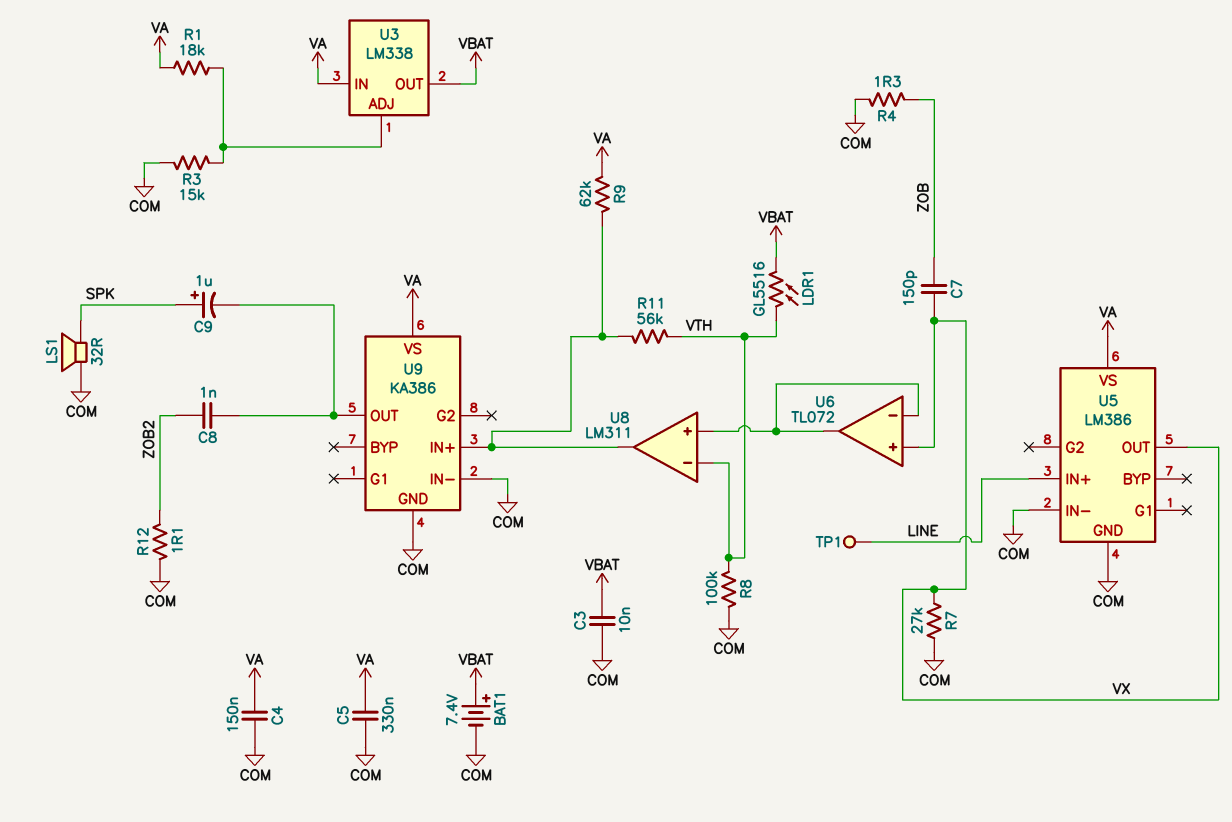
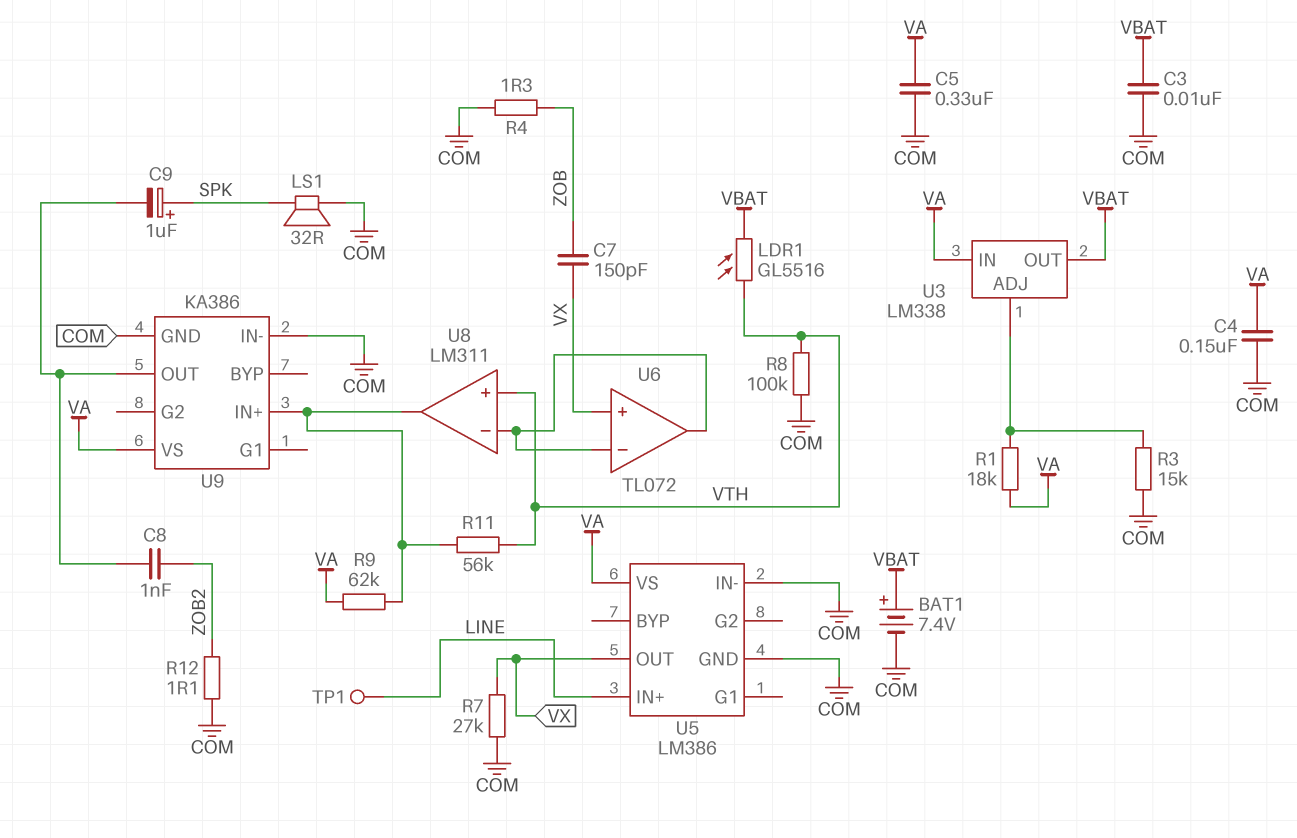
U8 pin in+: U6/in- -> VTH
U8 pin in-: VTH -> U6/in-

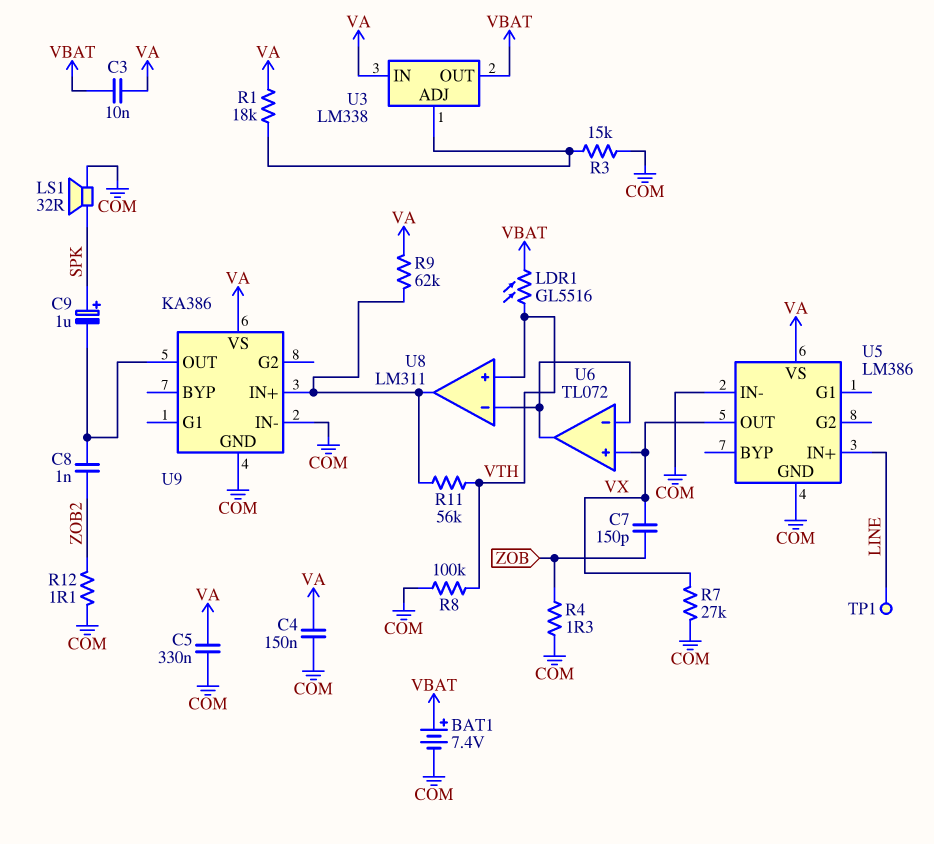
C3: 10nF (COM, VBAT) -> 10nF (VA, VBAT)

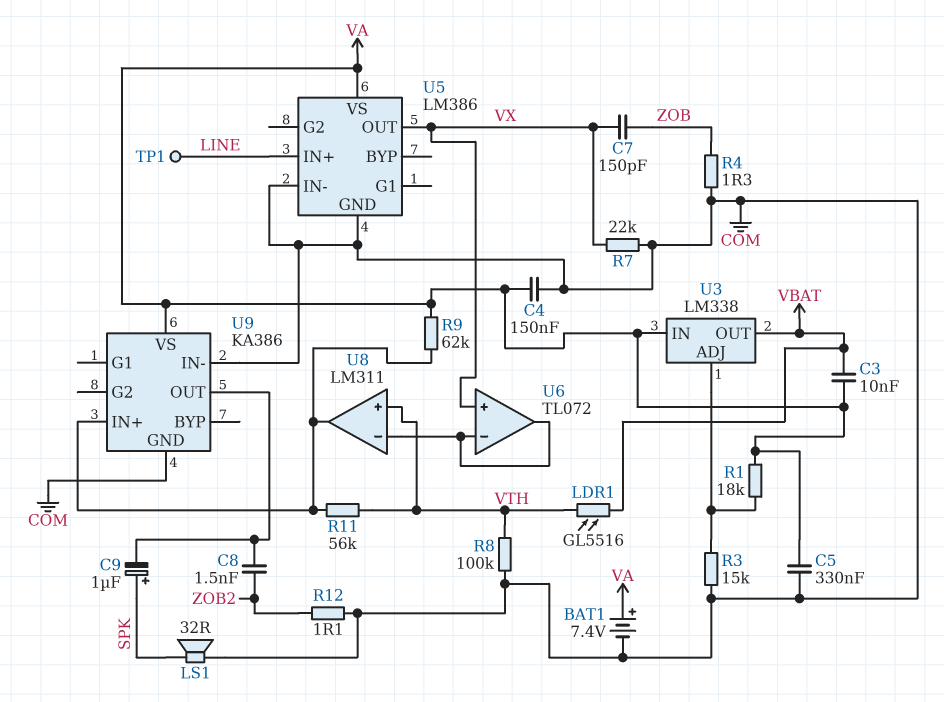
BAT1: 7.4V (plus VBAT, minus COM) -> 7.4V (plus VA, minus COM)
C8: 1nF (U9/OUT, ZOB2) -> 1.5nF (U9/OUT, ZOB2)
R7: 27k (COM, VX) -> 22k (COM, VX)

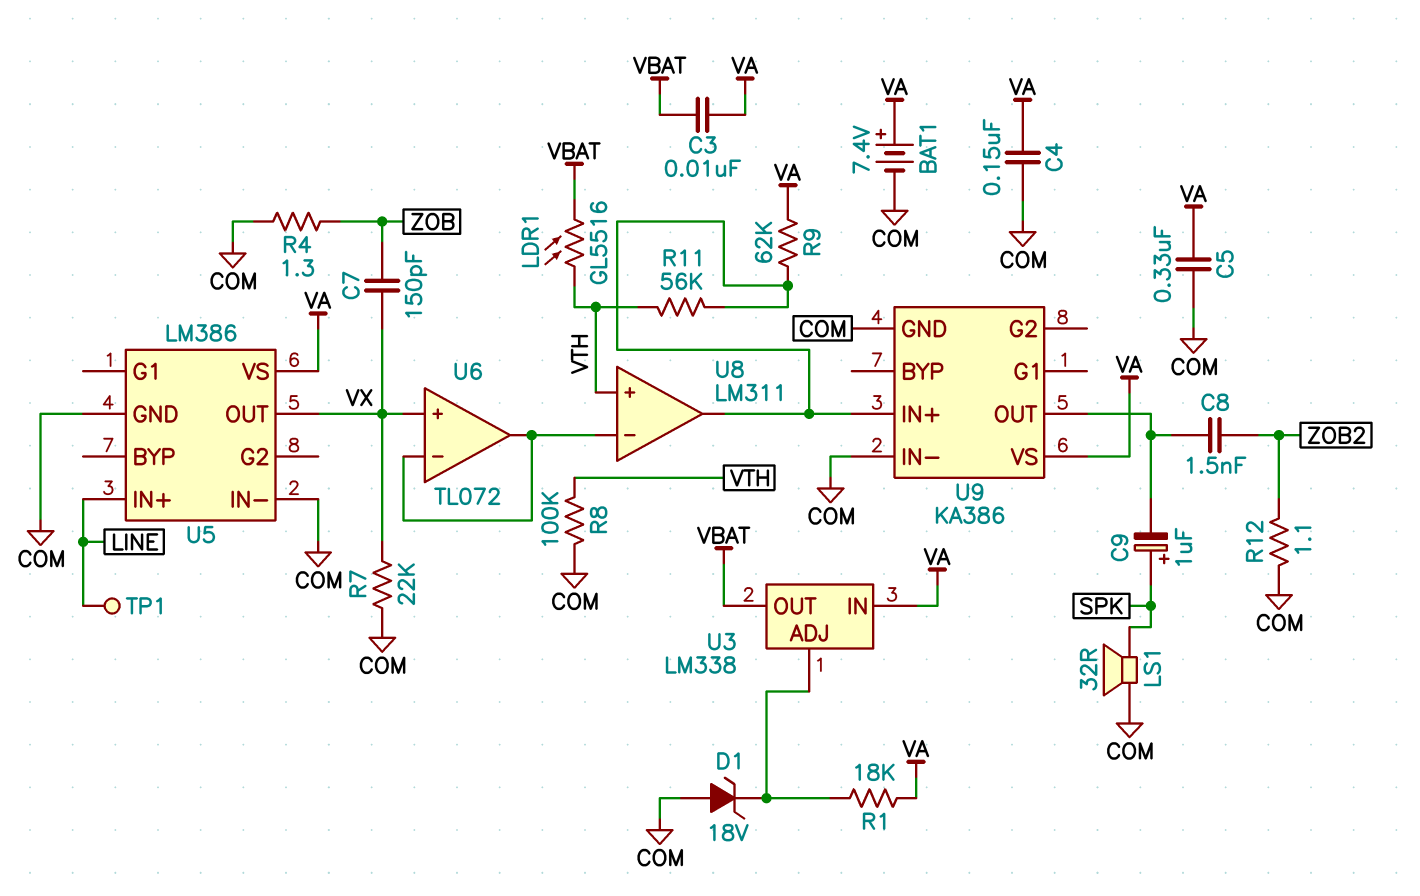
D1: none -> zener 18V (A COM, K U3/ADJ)
R3: 15k (COM, U3/ADJ) -> none

